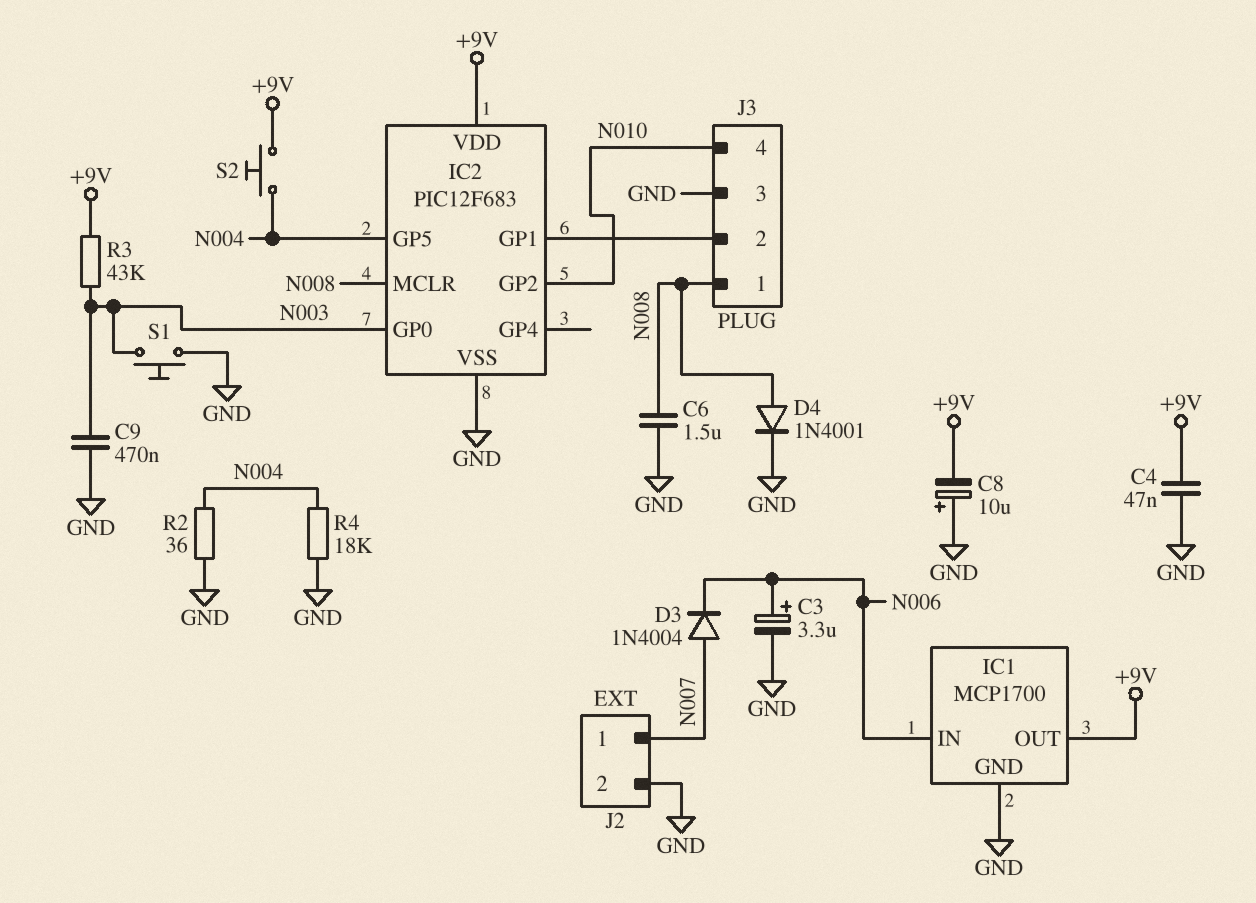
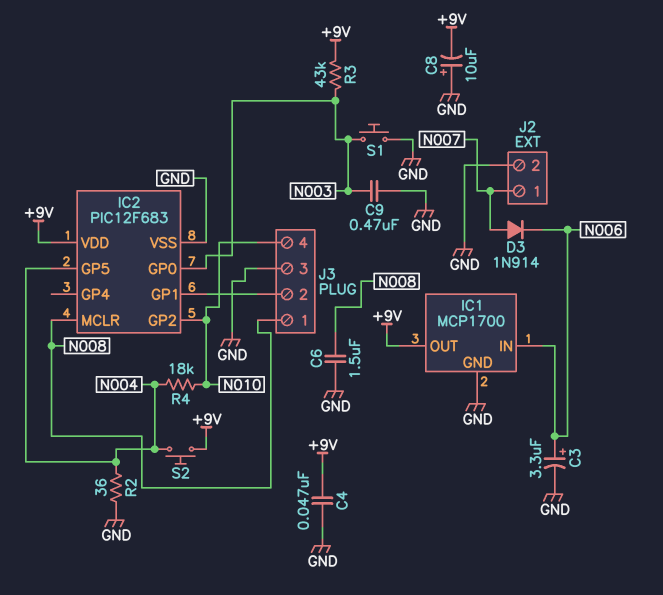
D3: diode 1N4004 (A N007, K N006) -> diode 1N914 (A N007, K N006)
D4: diode 1N4001 (A N008, K GND) -> none
R4: 18k (GND, N004) -> 18k (N004, N010)

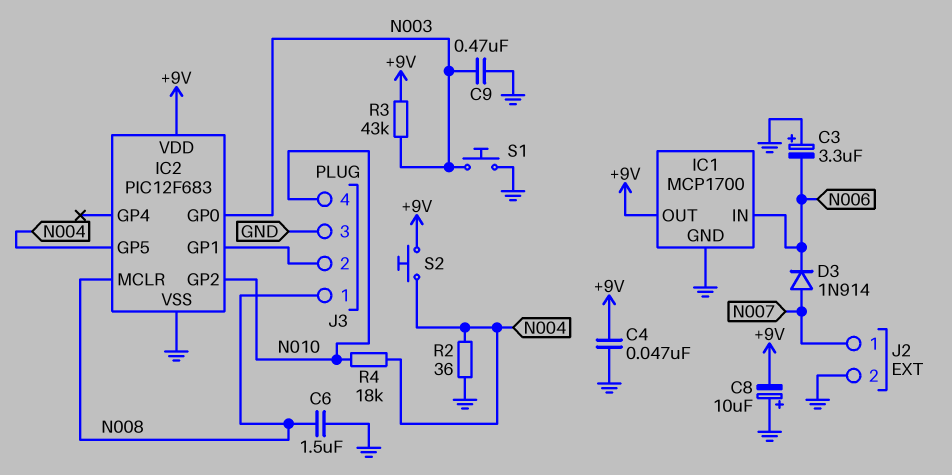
C3: 3.3uF (plus N006, minus GND) -> 3.3uF (plus GND, minus N006)

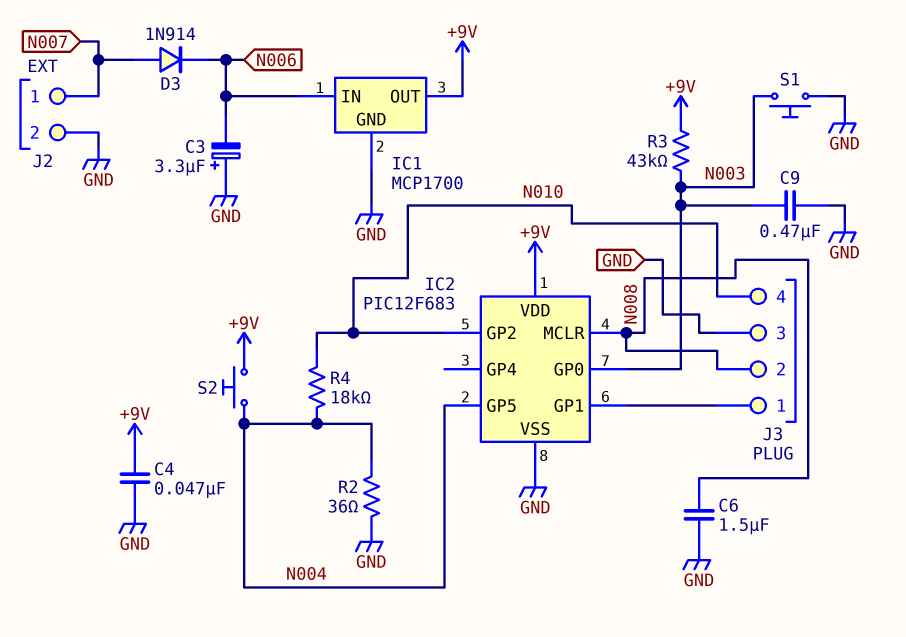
C8: 10uF (plus GND, minus +9V) -> none
J3 pin 1: N008 -> IC2/GP1
J3 pin 2: IC2/GP1 -> N008

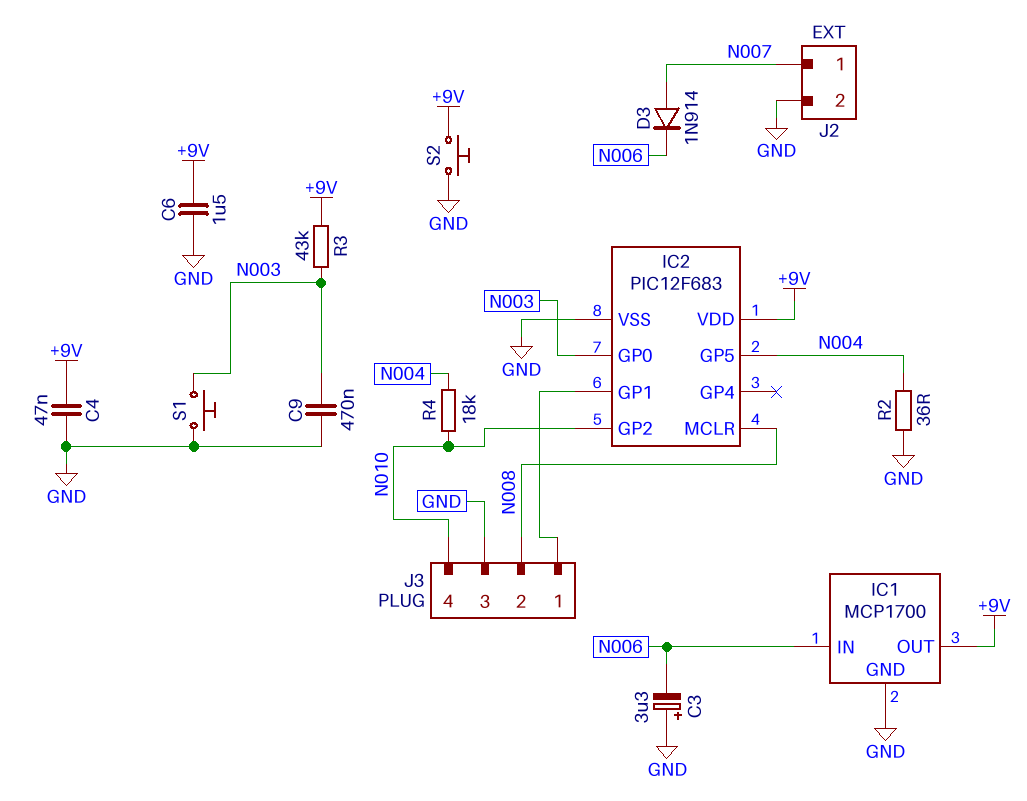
C6: 1.5uF (GND, N008) -> 1.5uF (+9V, GND)
S2: button (+9V, N004) -> button (+9V, GND)

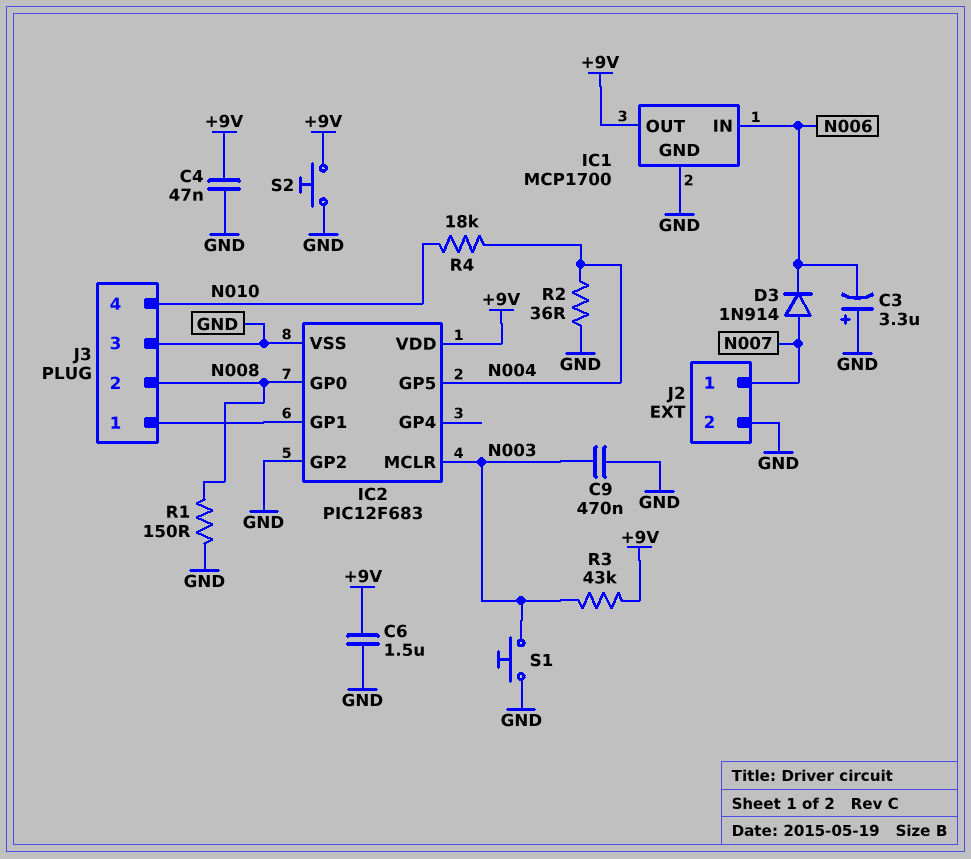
IC2 pin GP0: N003 -> N008
IC2 pin GP2: N010 -> GND
IC2 pin MCLR: N008 -> N003
R1: none -> 150 (GND, N008)

